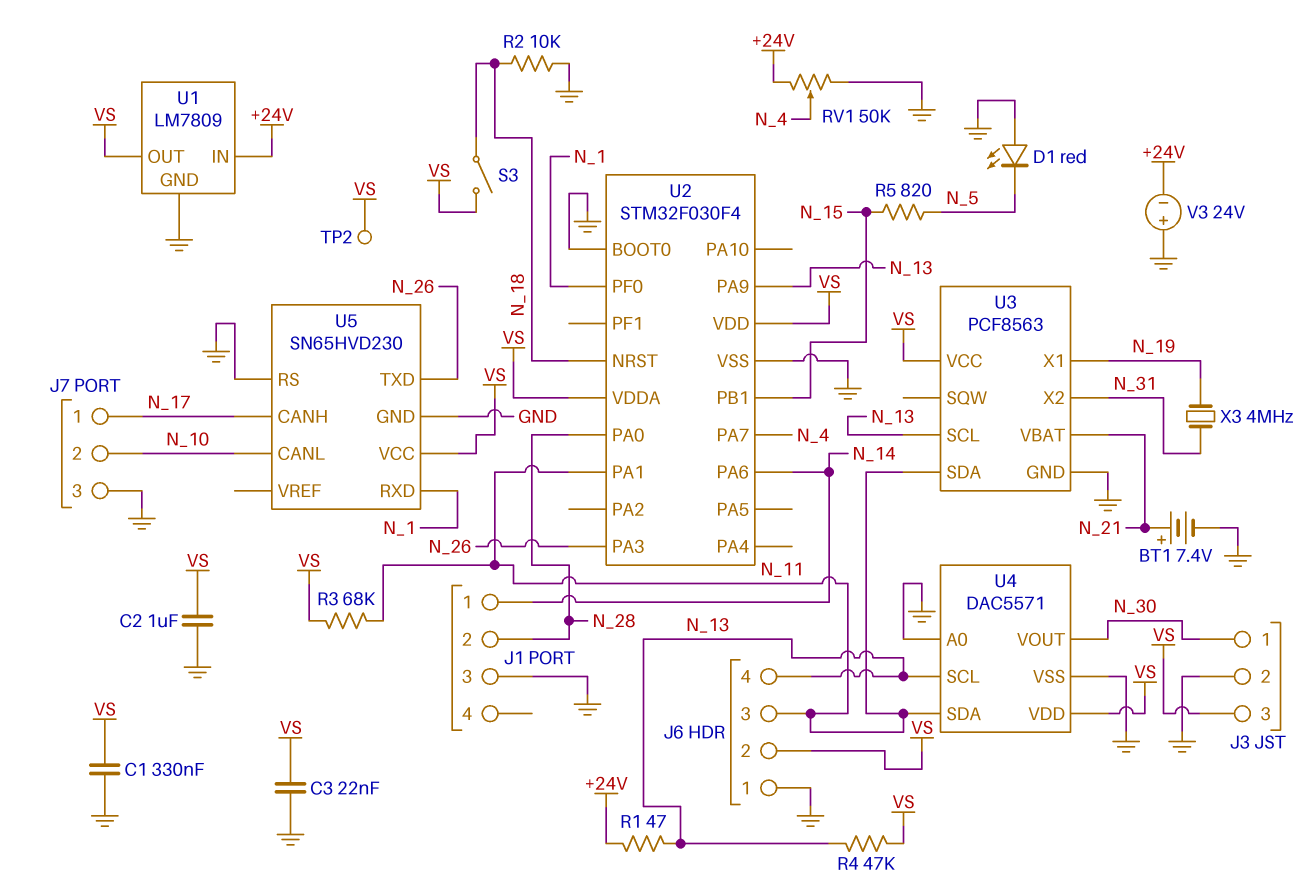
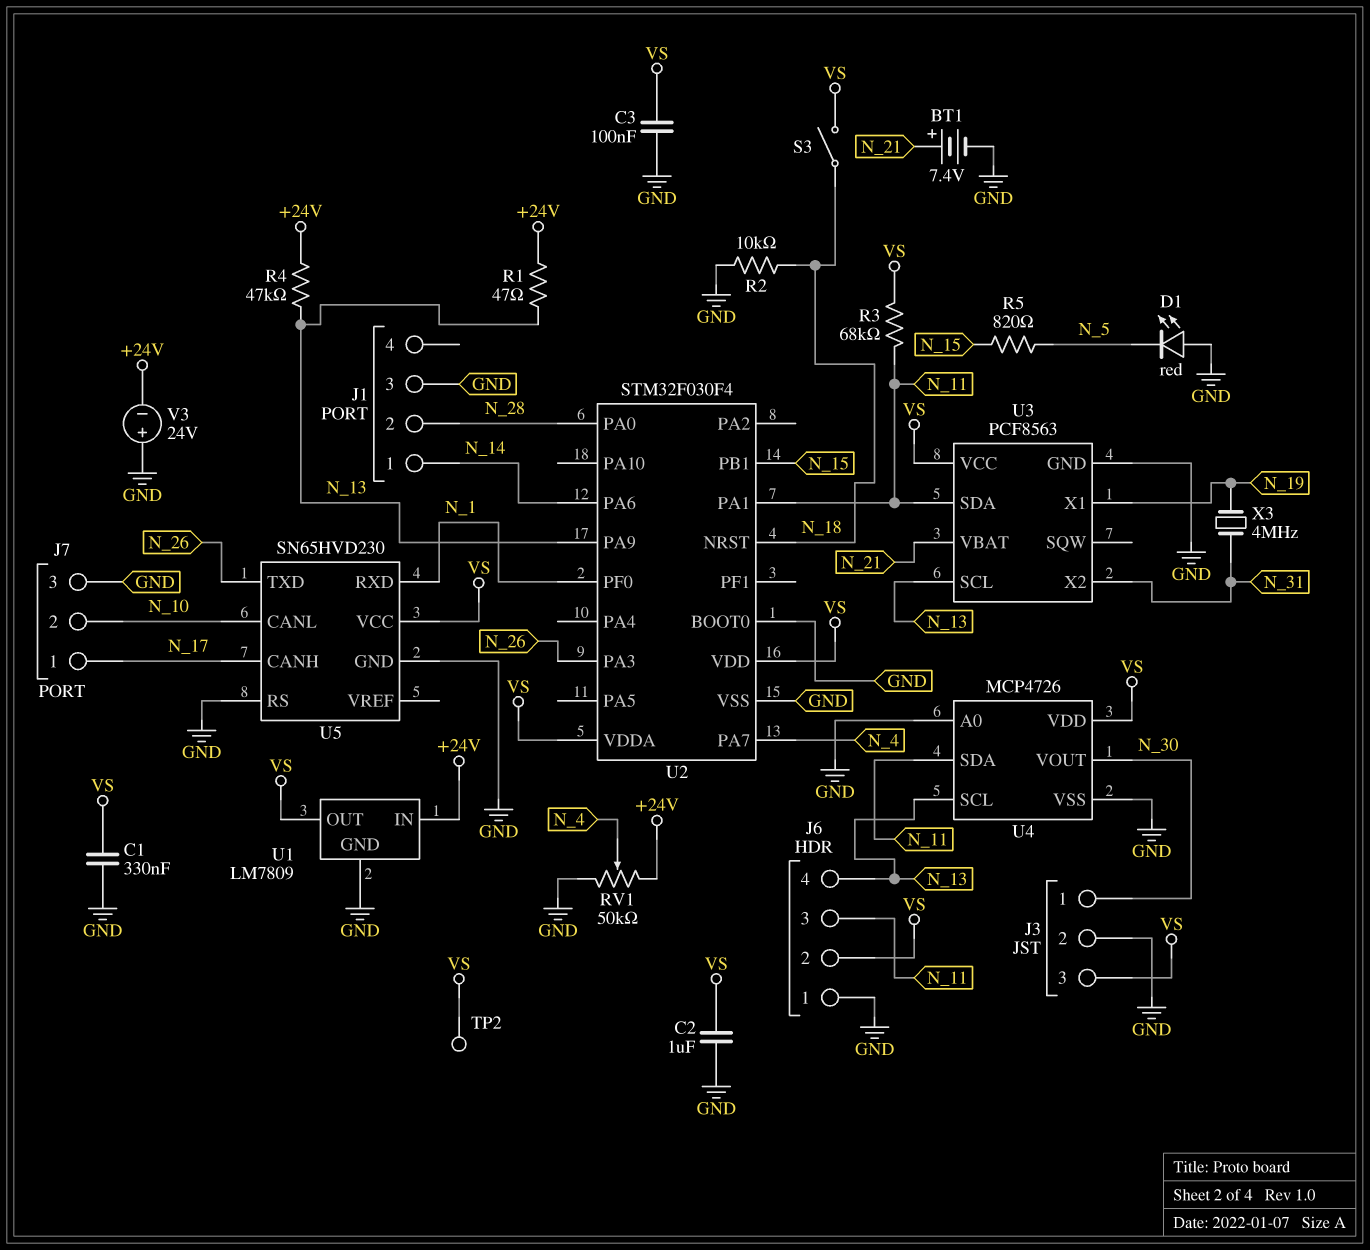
C3: 22nF (GND, VS) -> 100nF (GND, VS)
R4: 47k (N_13, VS) -> 47k (+24V, N_13)
U4: DAC5571 -> MCP4726

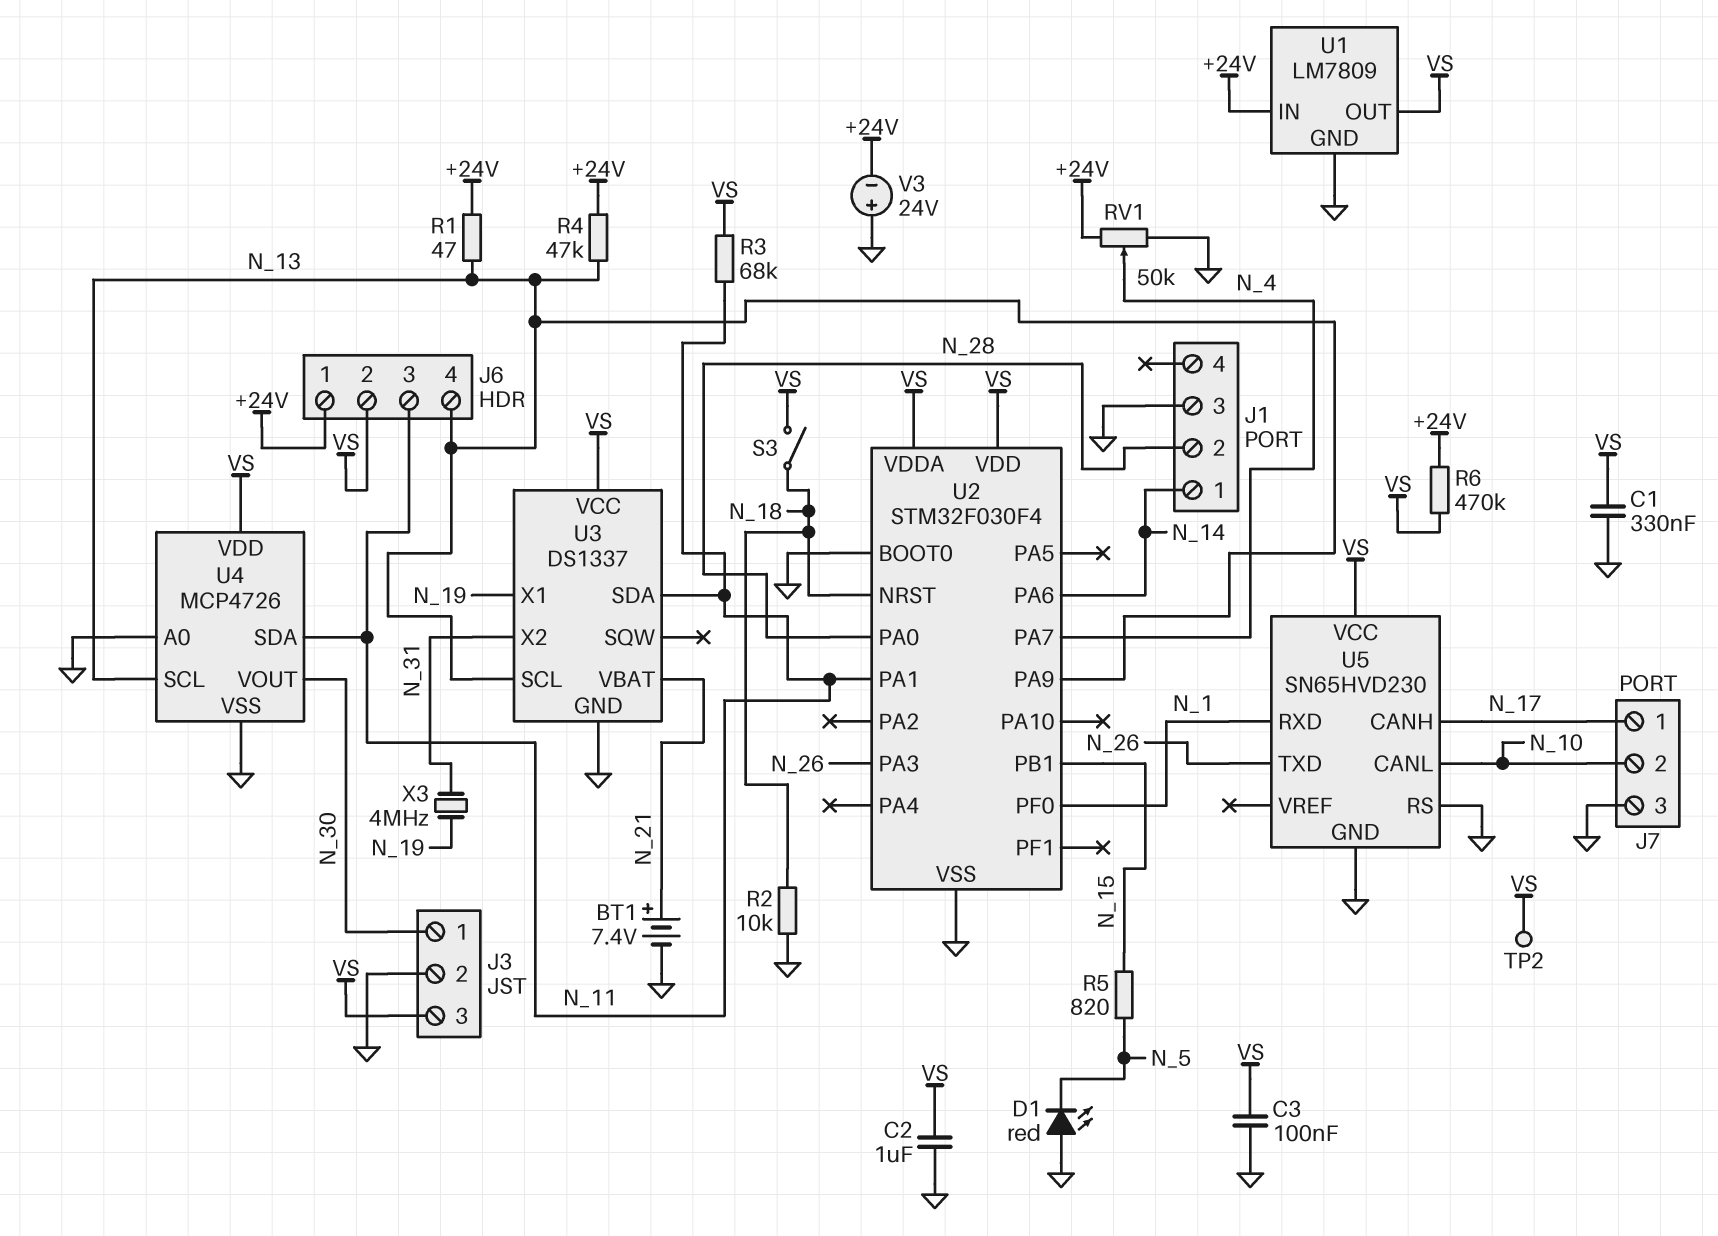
J6 pin 1: GND -> +24V
R6: none -> 470k (+24V, VS)
U3: PCF8563 -> DS1337

